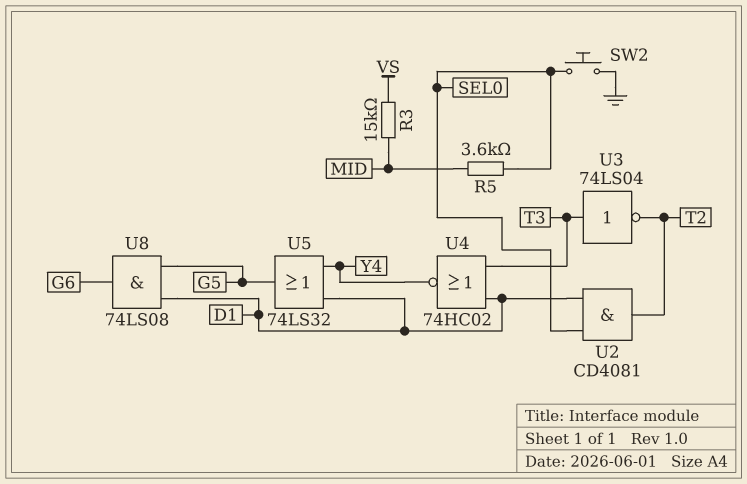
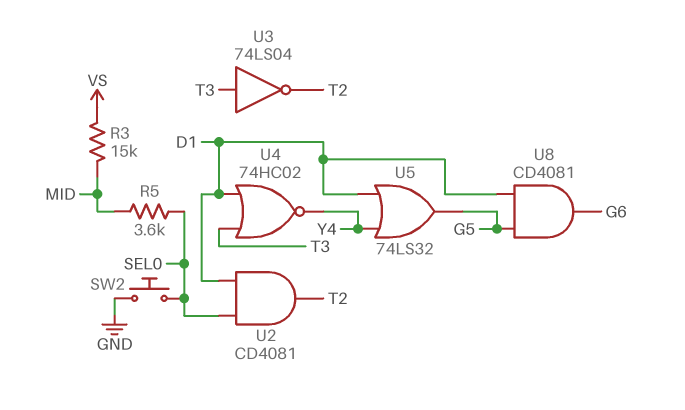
U8: AND 74LS08 (in D1, in G5, out G6) -> AND CD4081 (in D1, in G5, out G6)

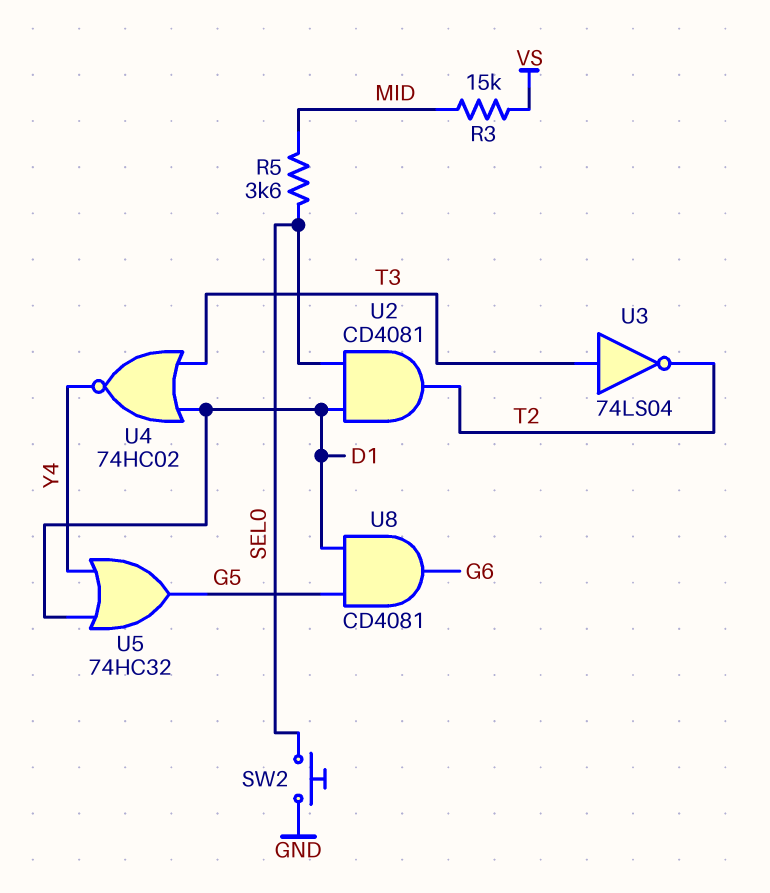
U5: OR 74LS32 (in D1, in Y4, out G5) -> OR 74HC32 (in D1, in Y4, out G5)

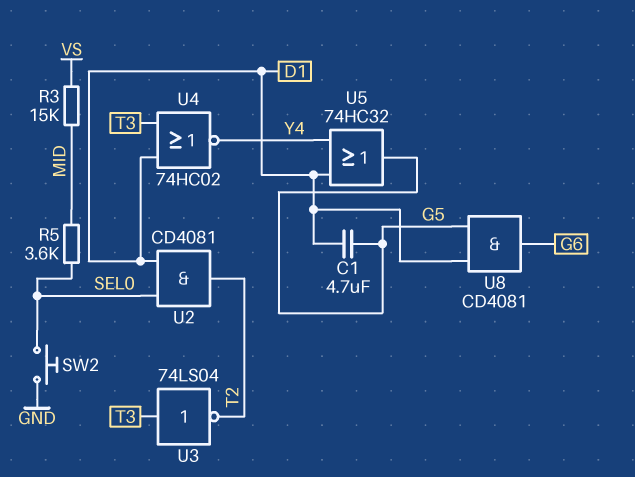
C1: none -> 4.7uF (D1, G5)

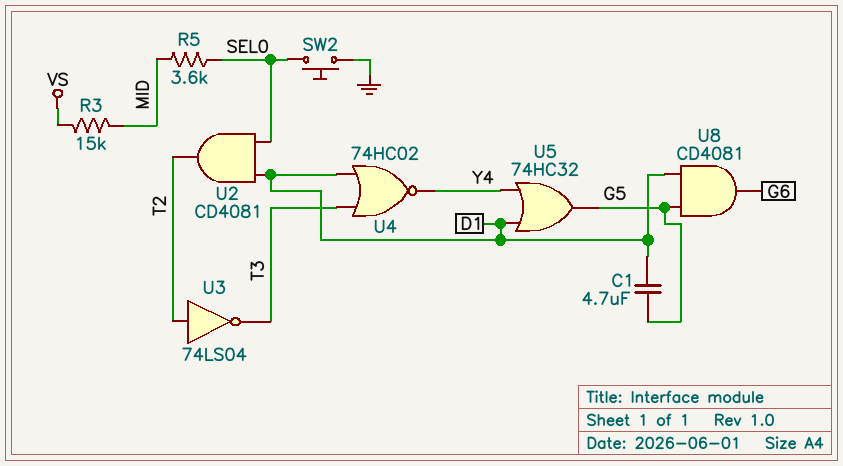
U3: NOT 74LS04 (in T3, out T2) -> NOT 74LS04 (in T2, out T3)

